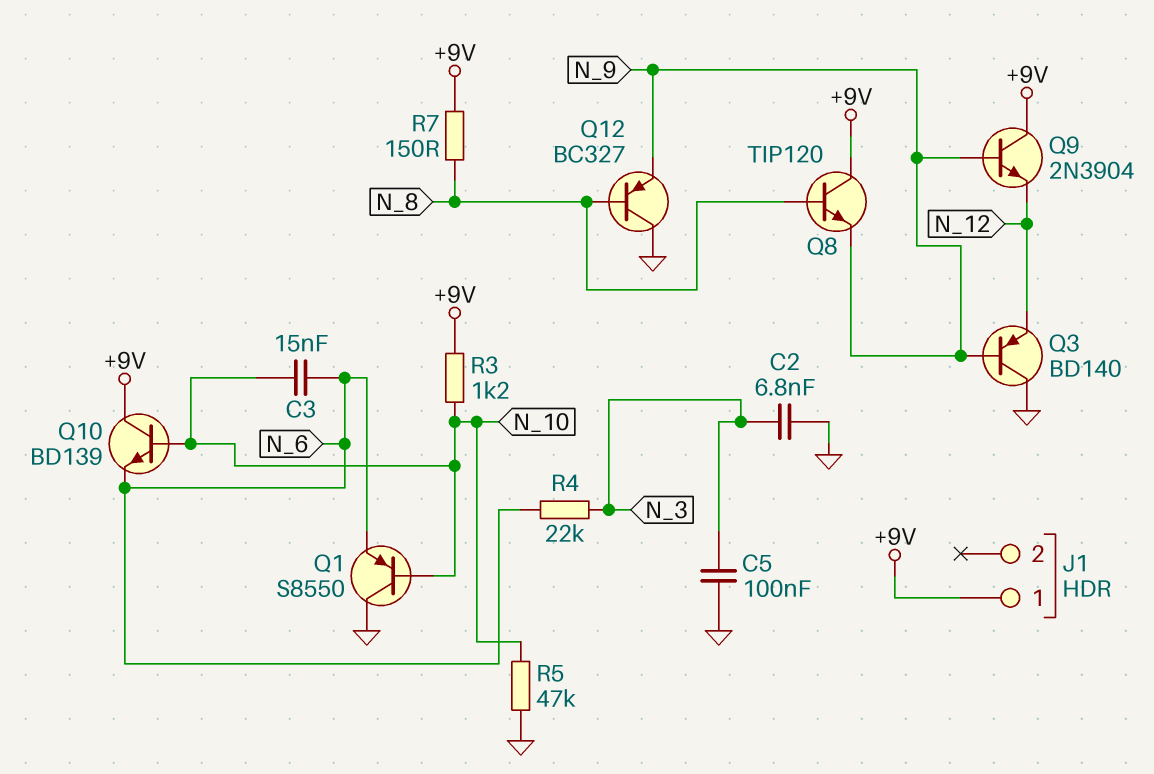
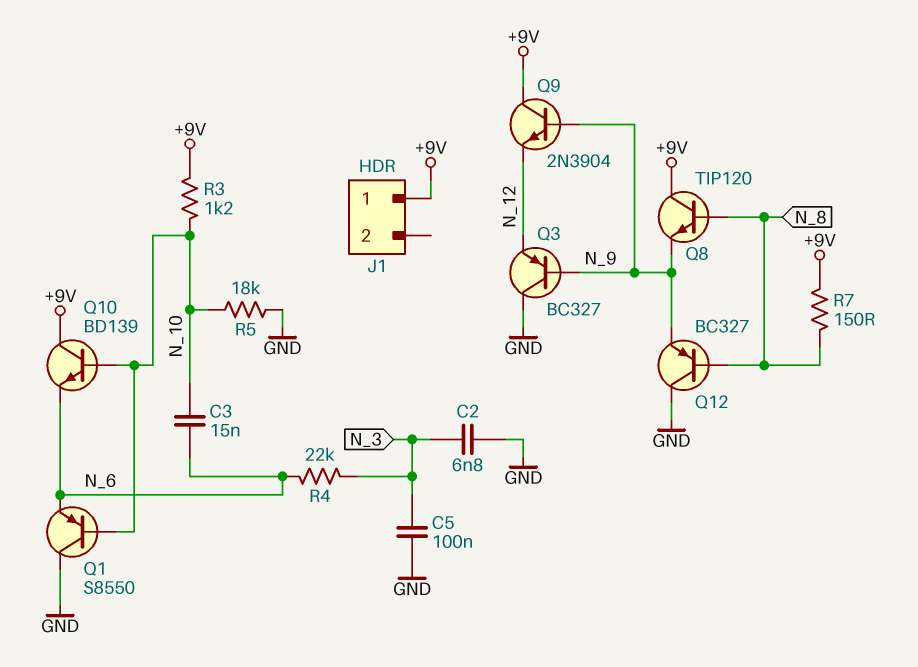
Q3: PNP BD140 (B N_9, C GND, E N_12) -> PNP BC327 (B N_9, C GND, E N_12)
R5: 47k (GND, N_10) -> 18k (GND, N_10)

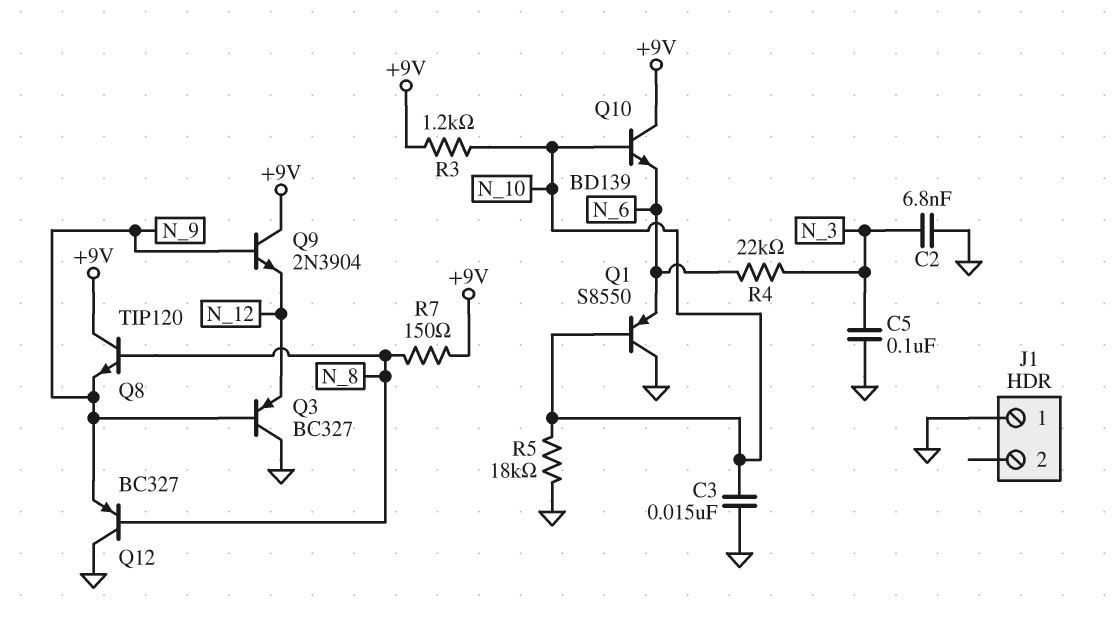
C3: 15nF (N_6, N_10) -> 15nF (GND, N_10)
J1 pin 1: +9V -> GND

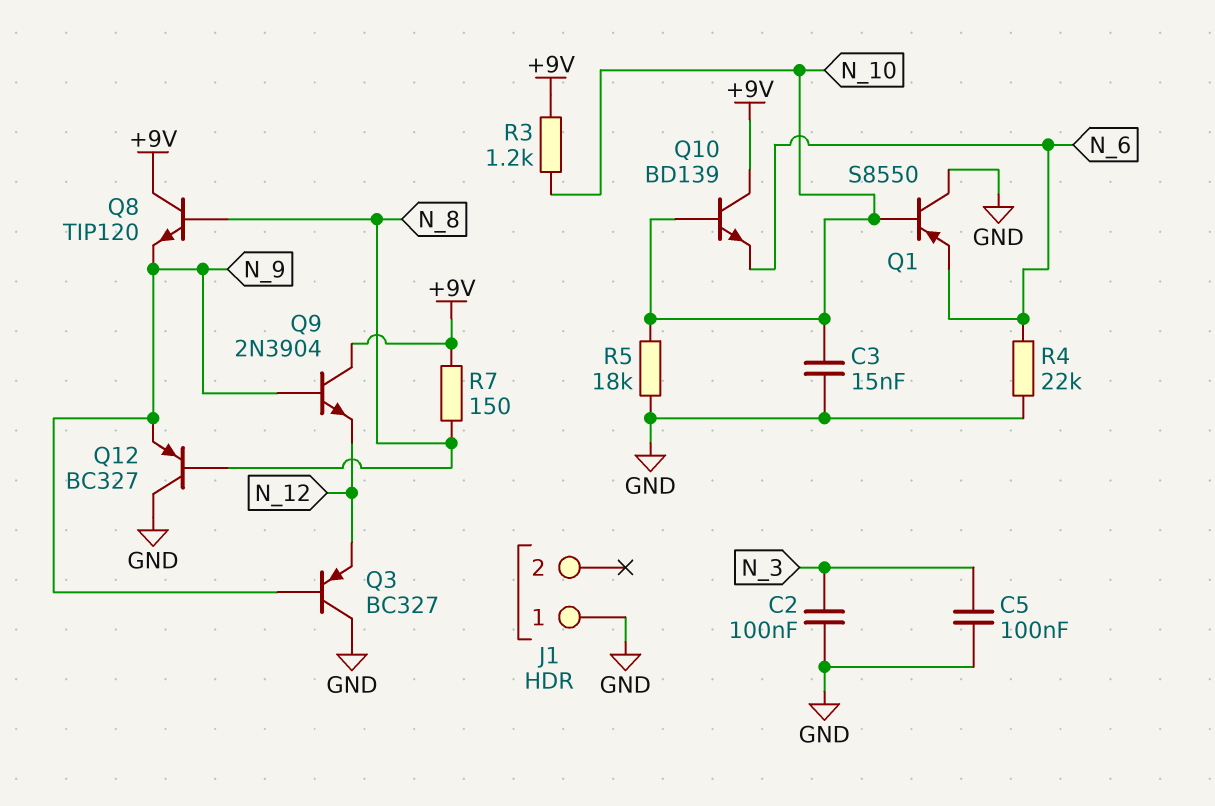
C2: 6.8nF (GND, N_3) -> 100nF (GND, N_3)
R4: 22k (N_3, N_6) -> 22k (GND, N_6)

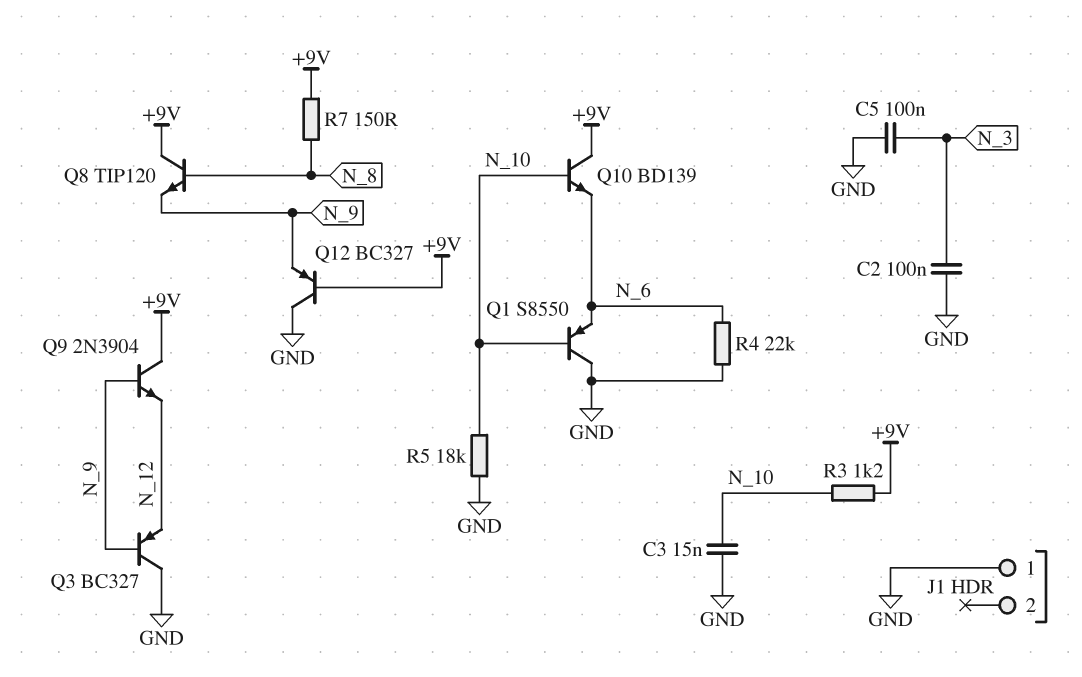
Q12: PNP BC327 (B N_8, C GND, E N_9) -> PNP BC327 (B +9V, C GND, E N_9)

